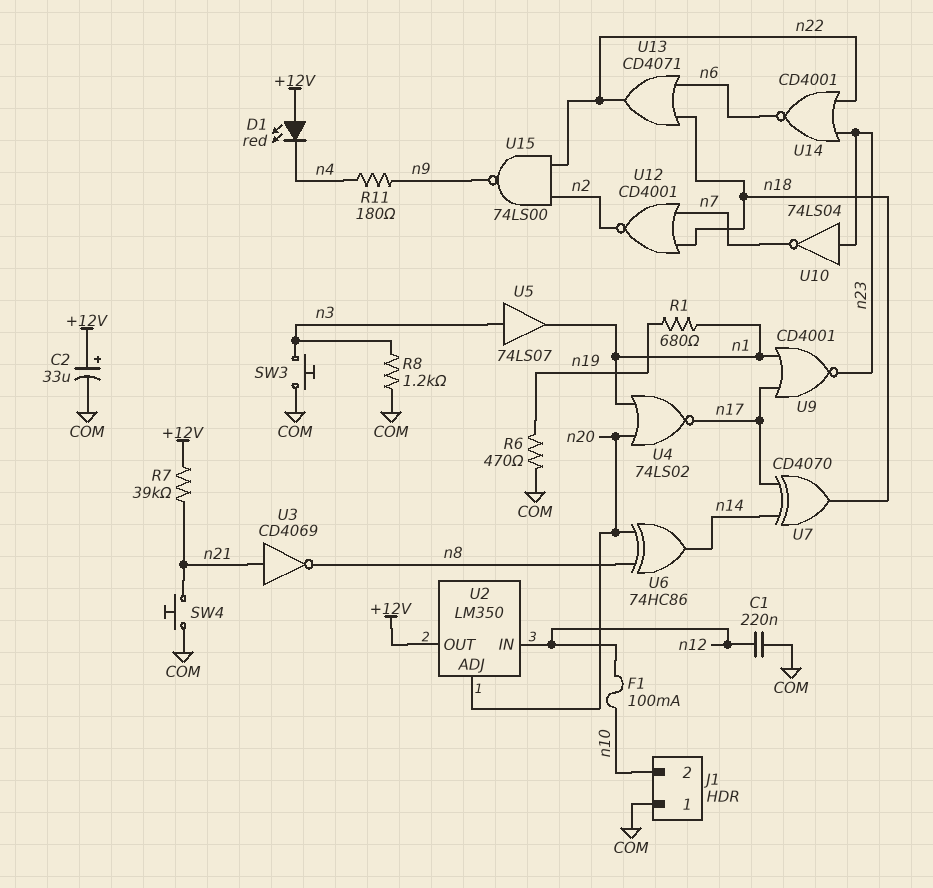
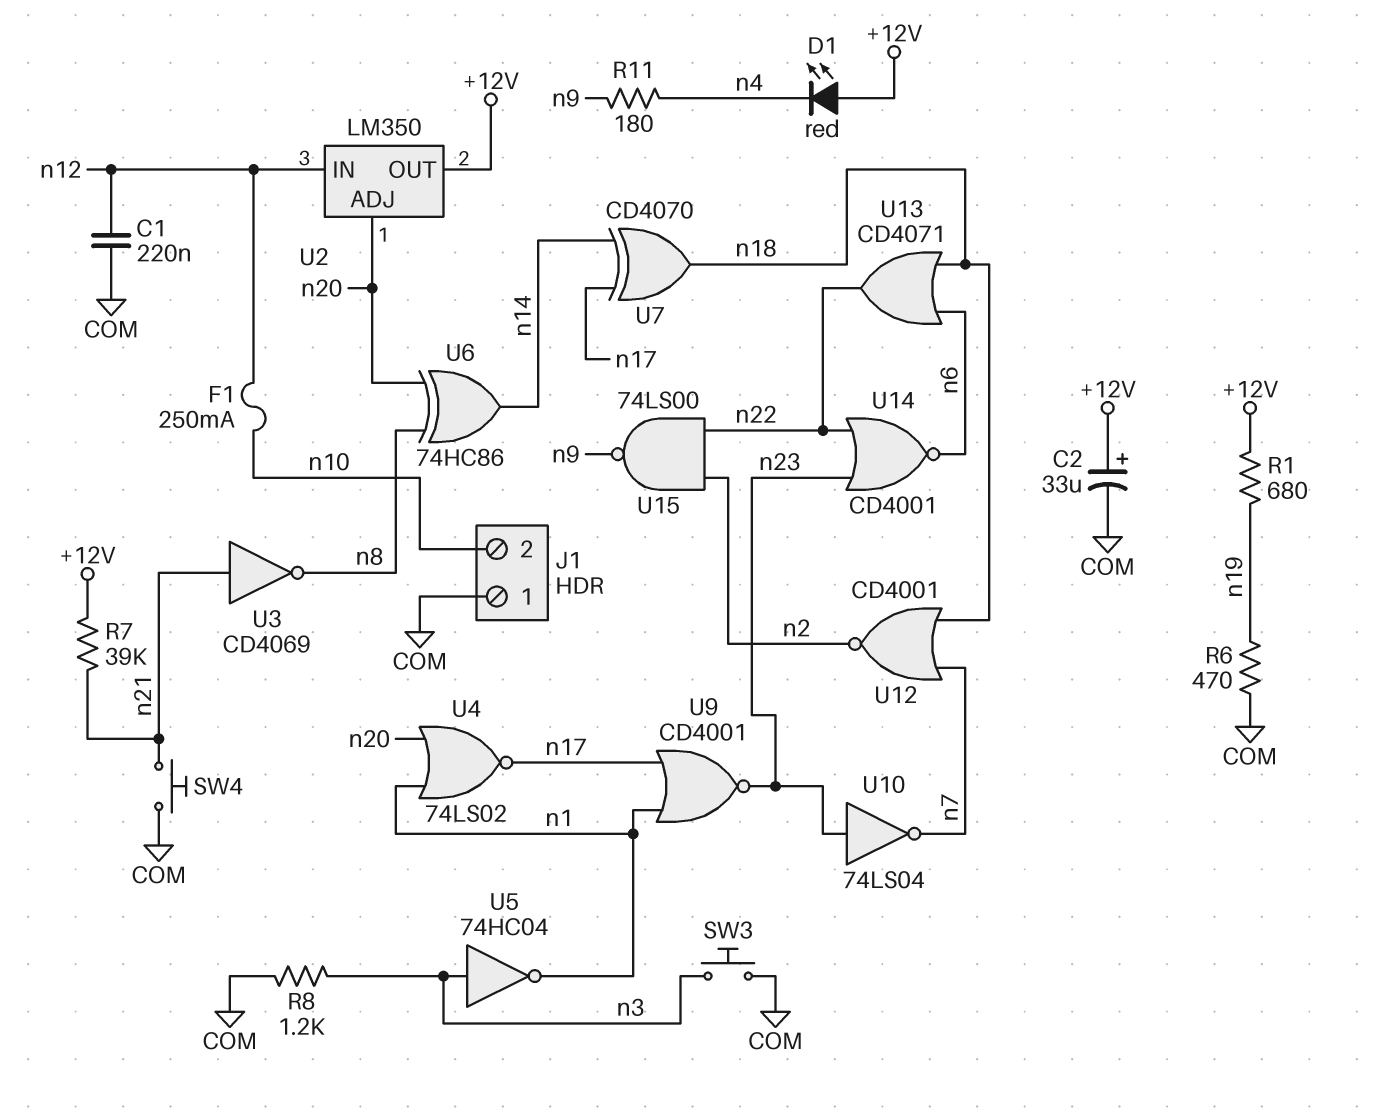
F1: 100mA (n10, n12) -> 250mA (n10, n12)
R1: 680 (n1, n19) -> 680 (+12V, n19)
U5: buffer 74LS07 (in n3, out n1) -> NOT 74HC04 (in n3, out n1)

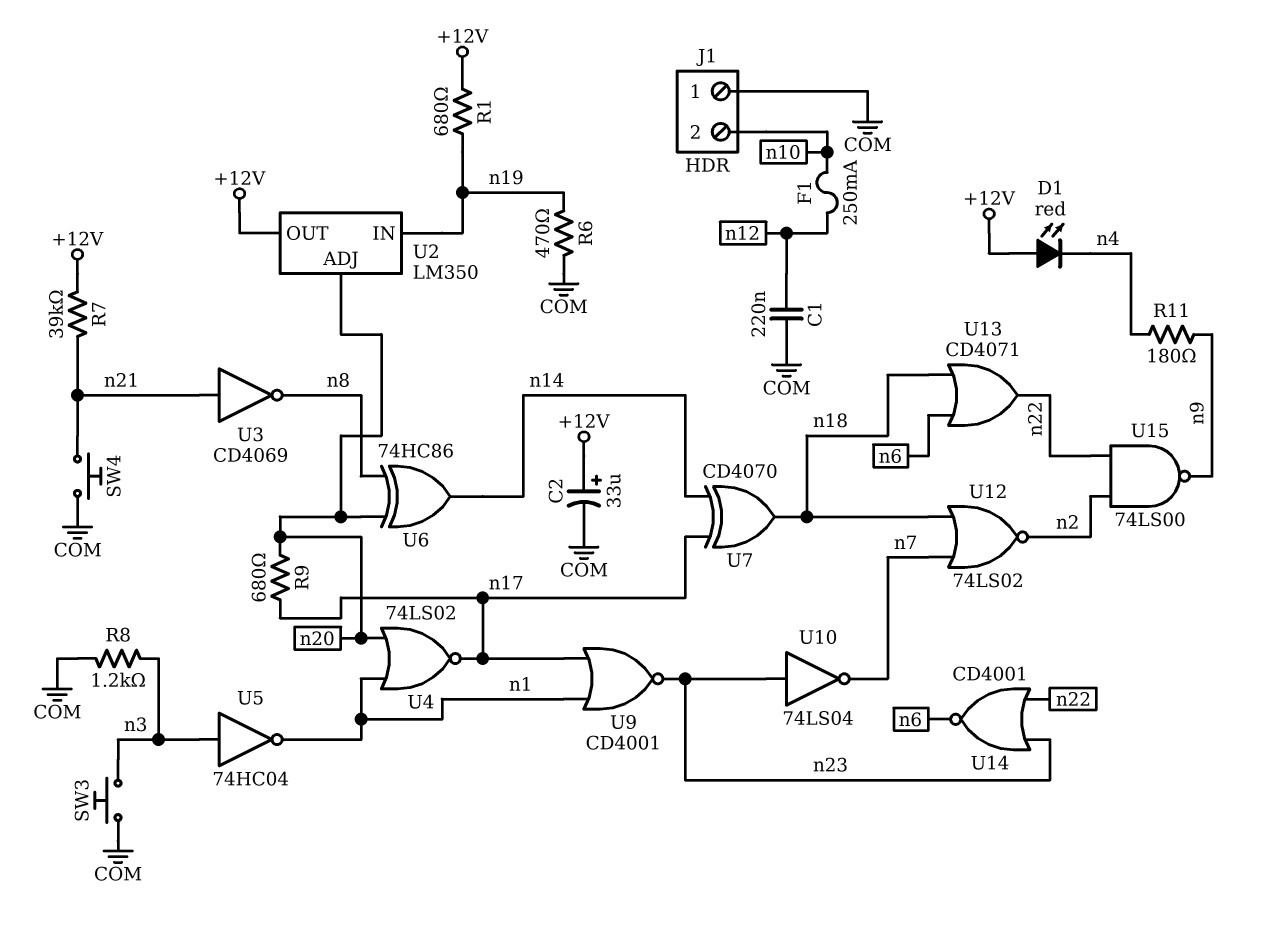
R9: none -> 680 (n17, n20)
U2 pin IN: n12 -> n19
U12: NOR CD4001 (in n7, in n18, out n2) -> NOR 74LS02 (in n7, in n18, out n2)

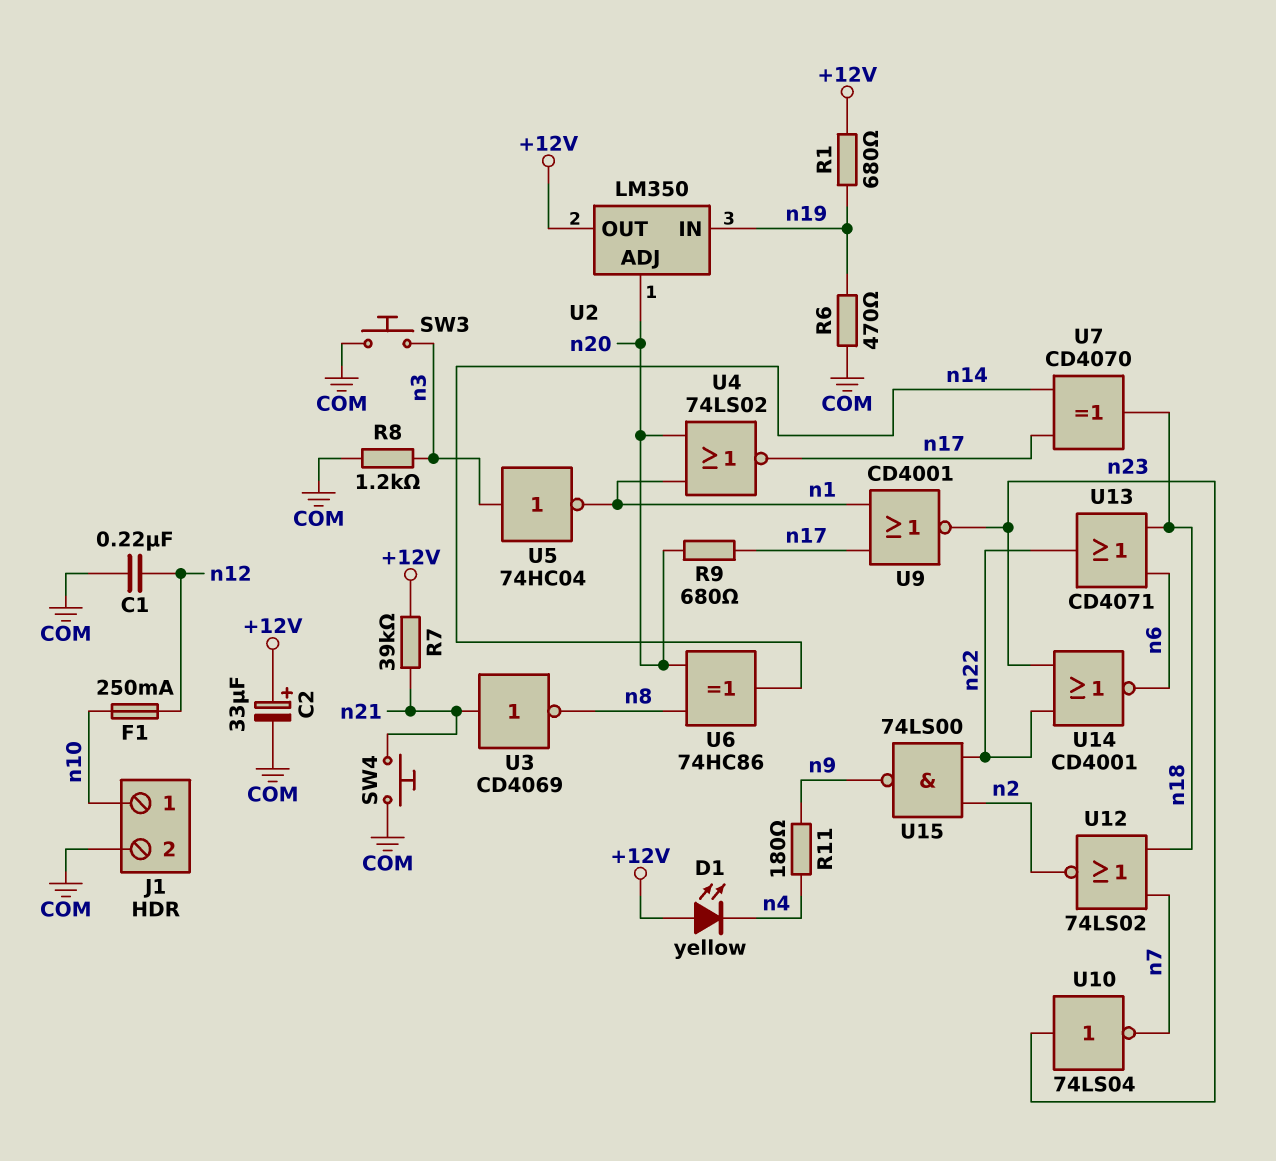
D1: LED red (A +12V, K n4) -> LED yellow (A +12V, K n4)
J1 pin 1: COM -> n10
J1 pin 2: n10 -> COM

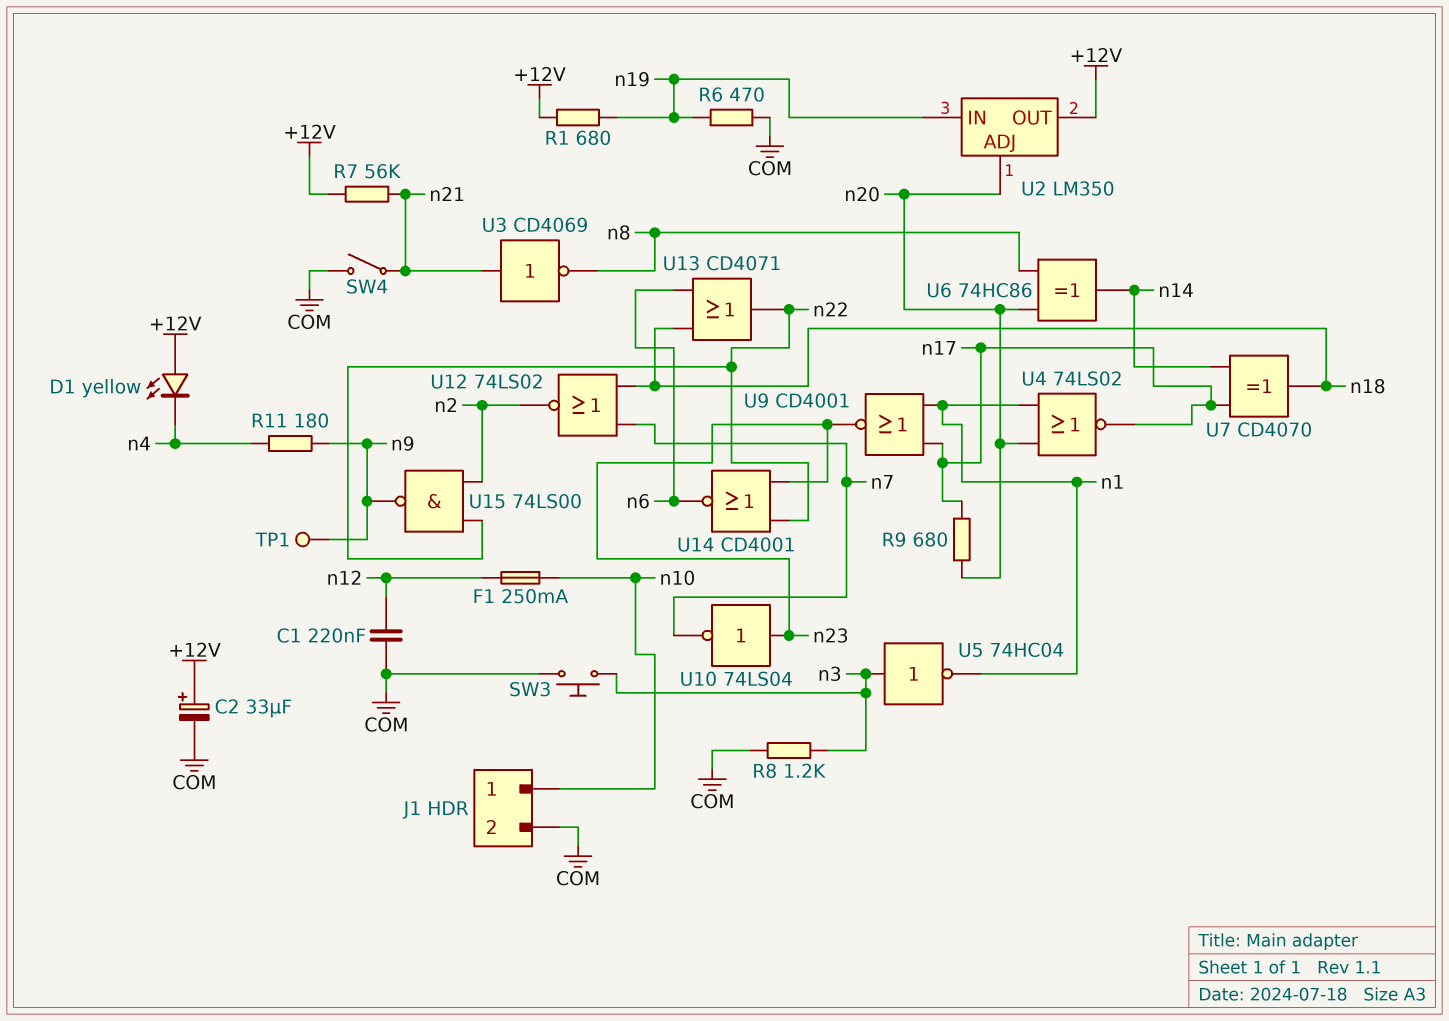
R7: 39k (+12V, n21) -> 56k (+12V, n21)
SW4: button (COM, n21) -> switch (COM, n21)
TP1: none -> test point (n9)

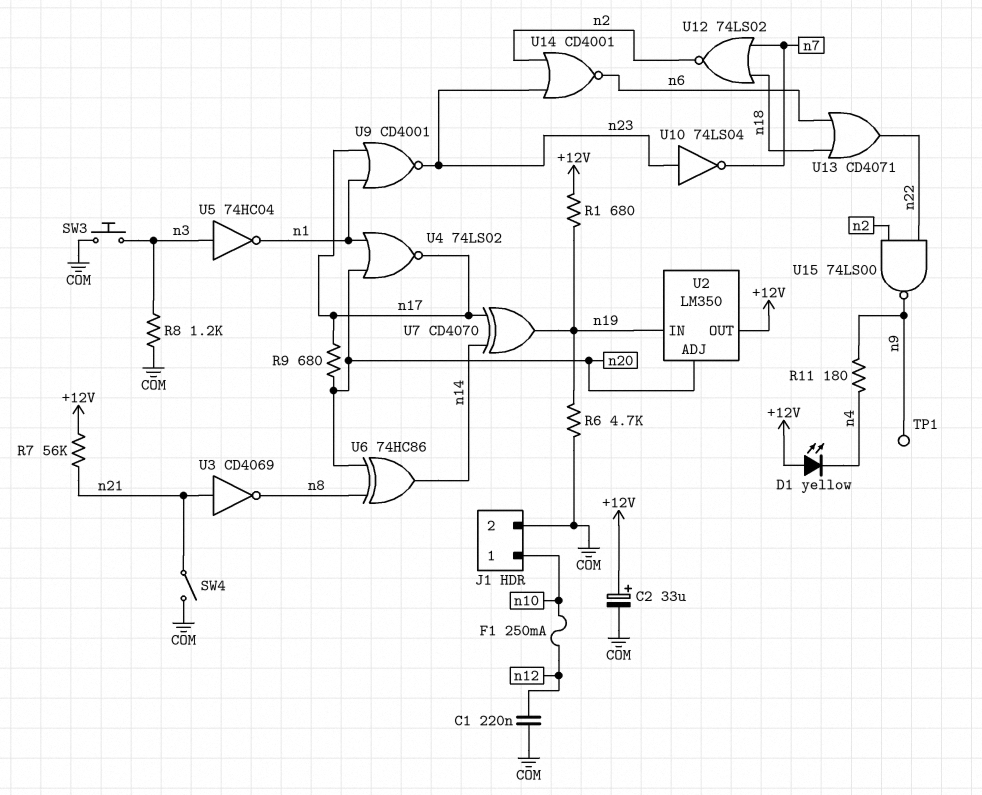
R6: 470 (COM, n19) -> 4.7k (COM, n19)
U7: XOR CD4070 (in n14, in n17, out n18) -> XOR CD4070 (in n14, in n17, out n19)
U14: NOR CD4001 (in n22, in n23, out n6) -> NOR CD4001 (in n2, in n23, out n6)

